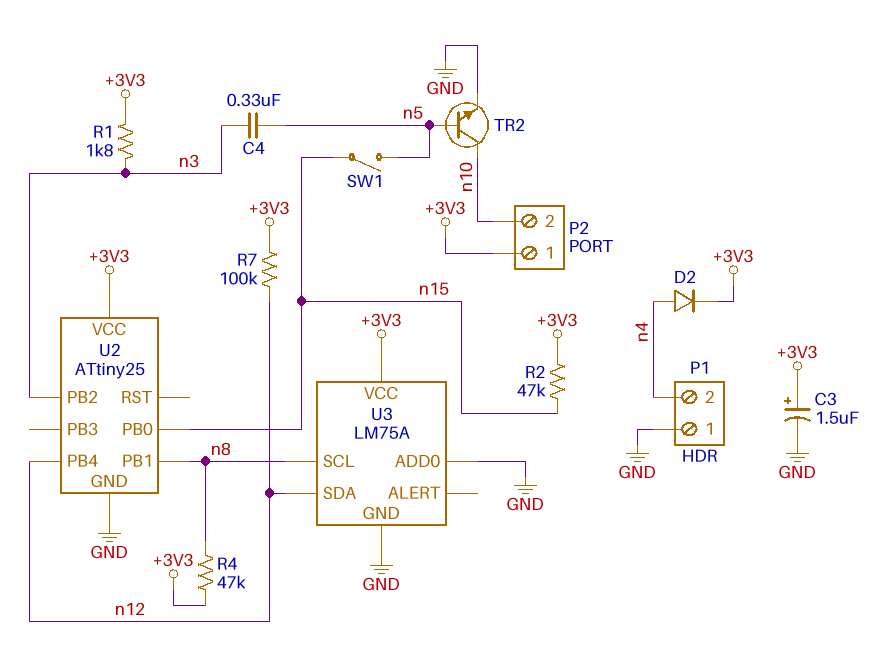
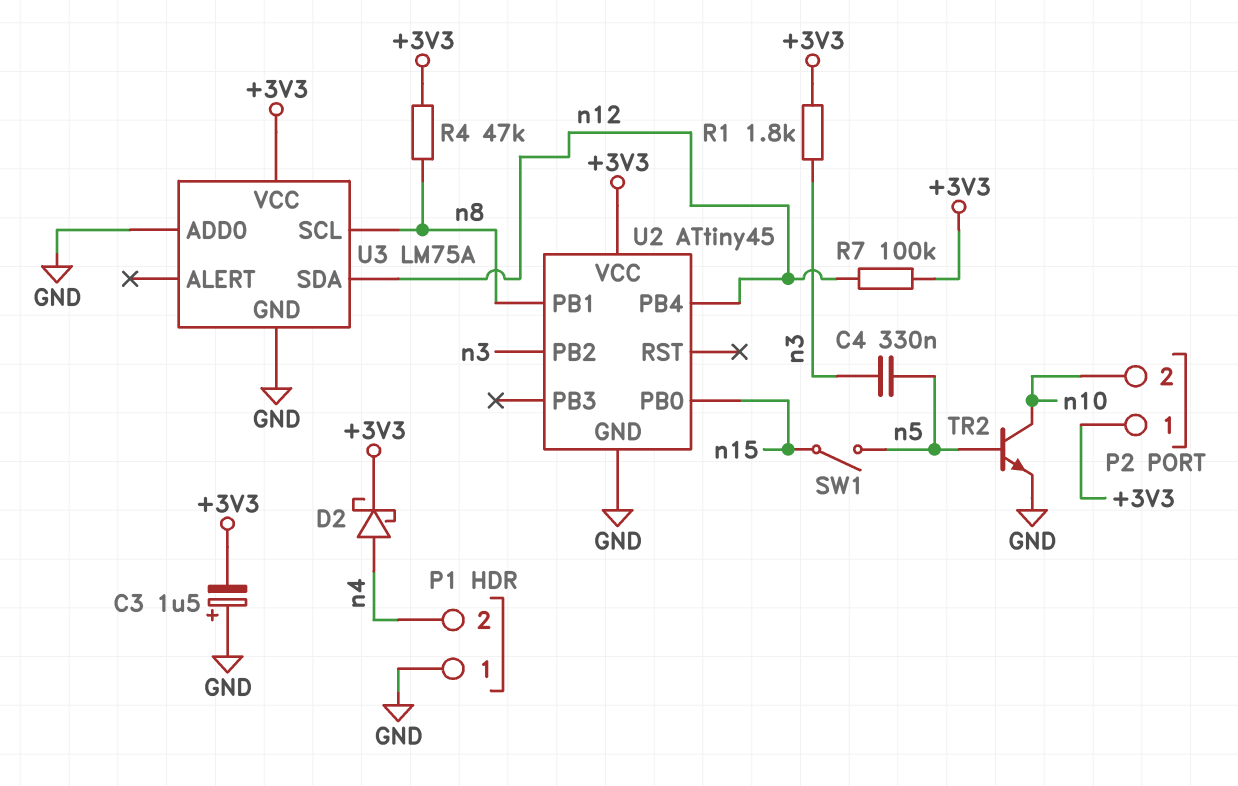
C3: 1.5uF (plus +3V3, minus GND) -> 1.5uF (plus GND, minus +3V3)
D2: diode (A n4, K +3V3) -> schottky (A n4, K +3V3)
R2: 47k (+3V3, n15) -> none
U2: ATtiny25 -> ATtiny45

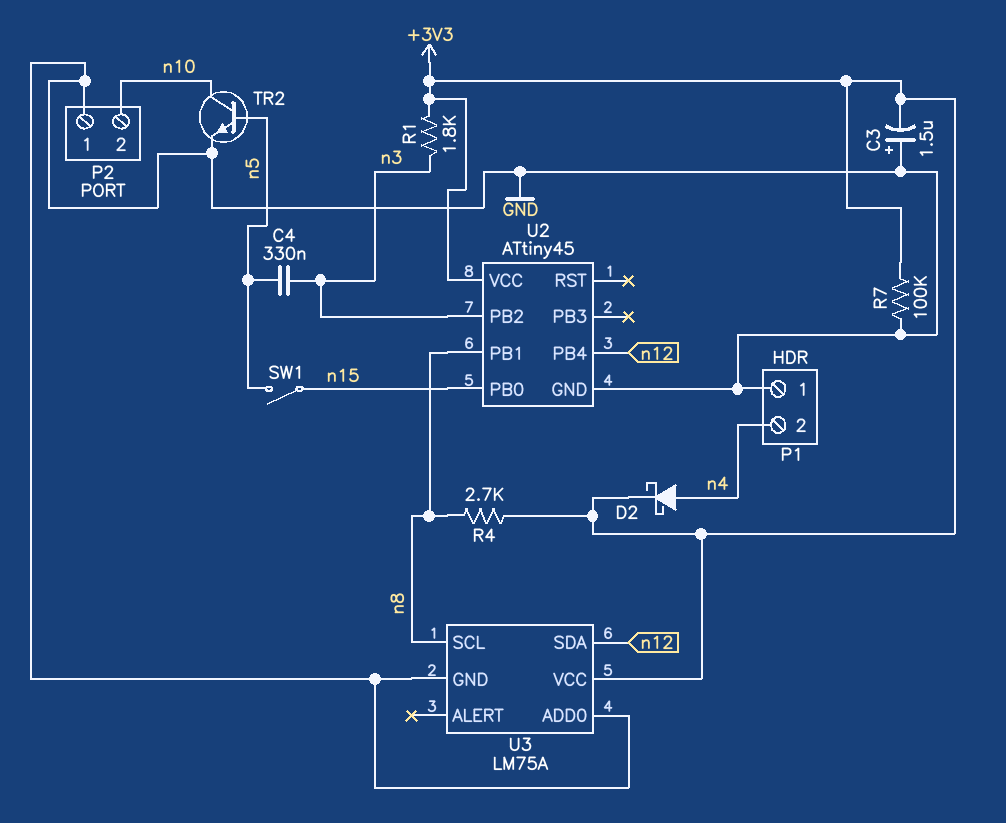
P2 pin 1: +3V3 -> GND
R4: 47k (+3V3, n8) -> 2.7k (+3V3, n8)
R7: 100k (+3V3, n12) -> 100k (+3V3, GND)

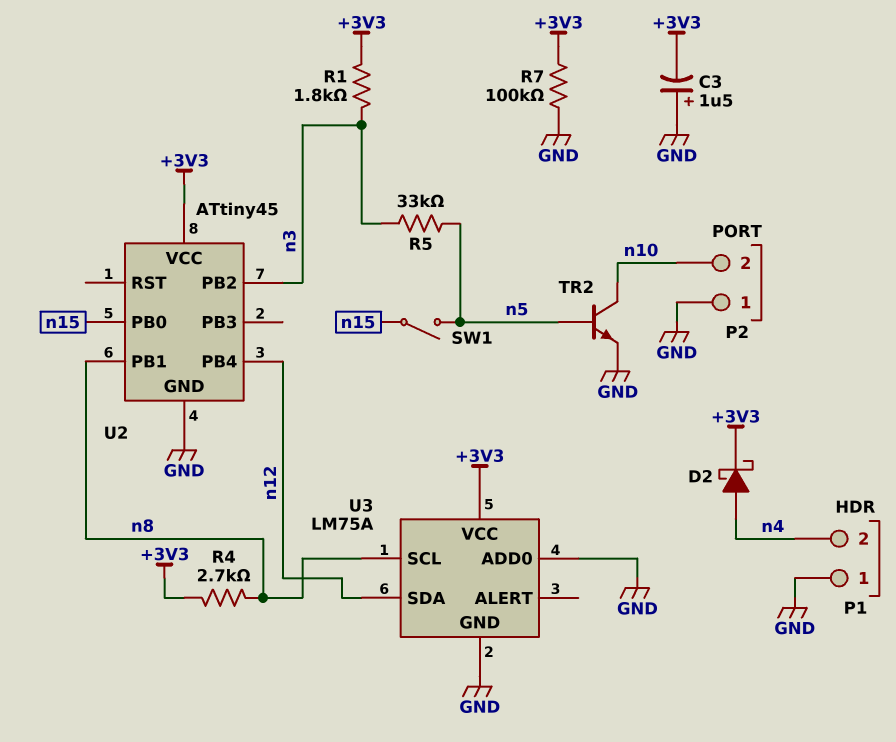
C4: 330nF (n3, n5) -> none
R5: none -> 33k (n3, n5)

